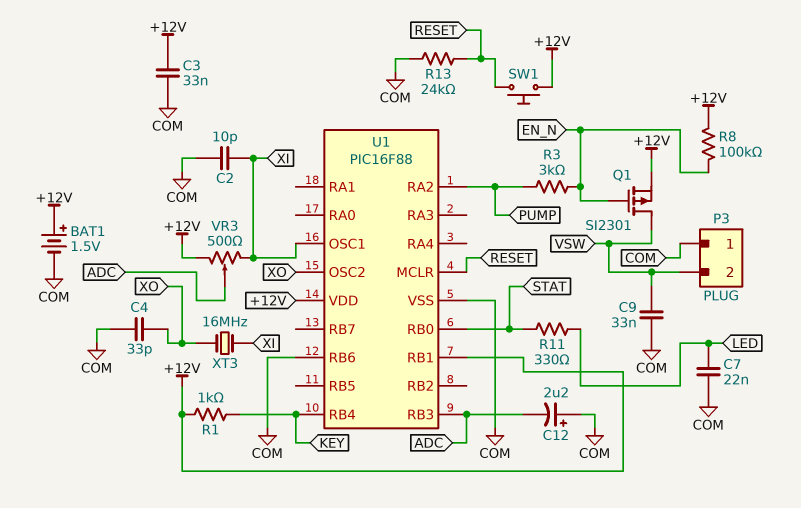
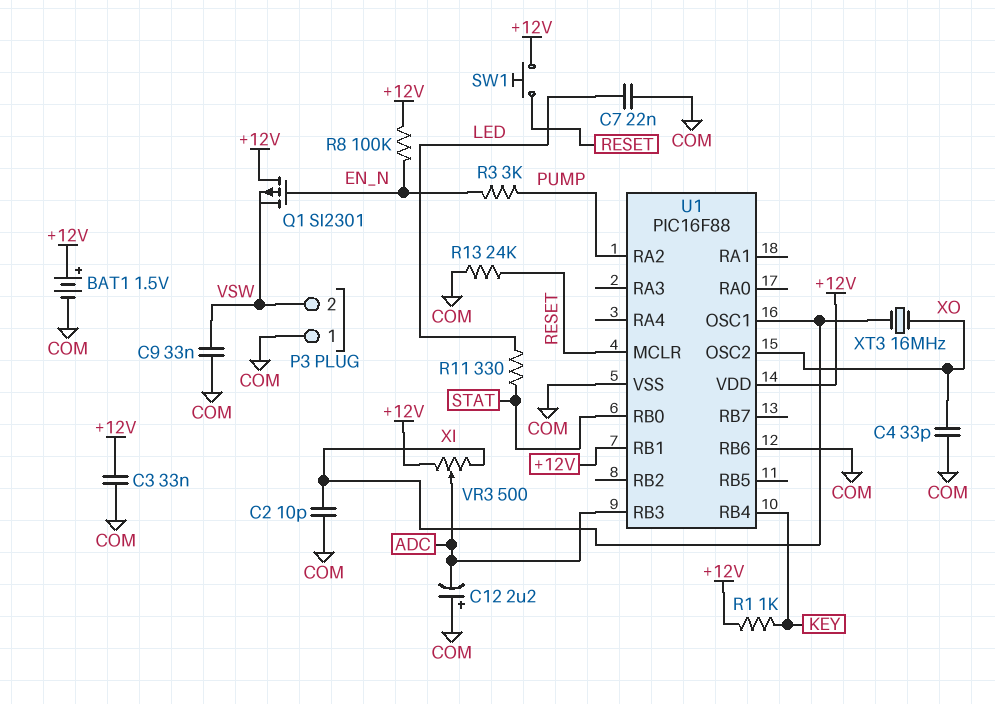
Q1: PMOS SI2301 (G EN_N, D VSW, S +12V) -> PMOS SI2301 (G EN_N, D +12V, S VSW)

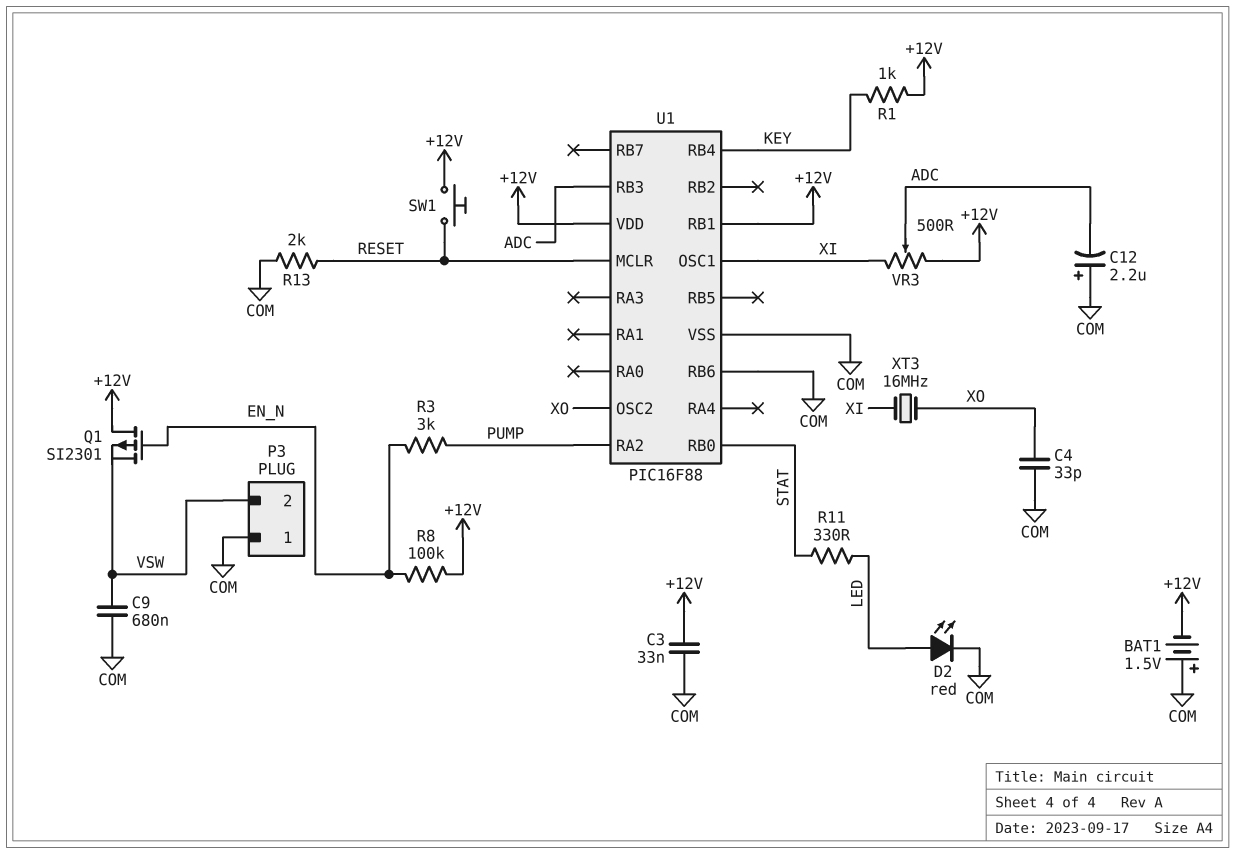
BAT1: 1.5V (plus +12V, minus COM) -> 1.5V (plus COM, minus +12V)
C2: 10pF (COM, XI) -> none
C7: 22nF (COM, LED) -> none
C9: 33nF (COM, VSW) -> 680nF (COM, VSW)
D2: none -> LED red (A LED, K COM)
R13: 24k (COM, RESET) -> 2k (COM, RESET)

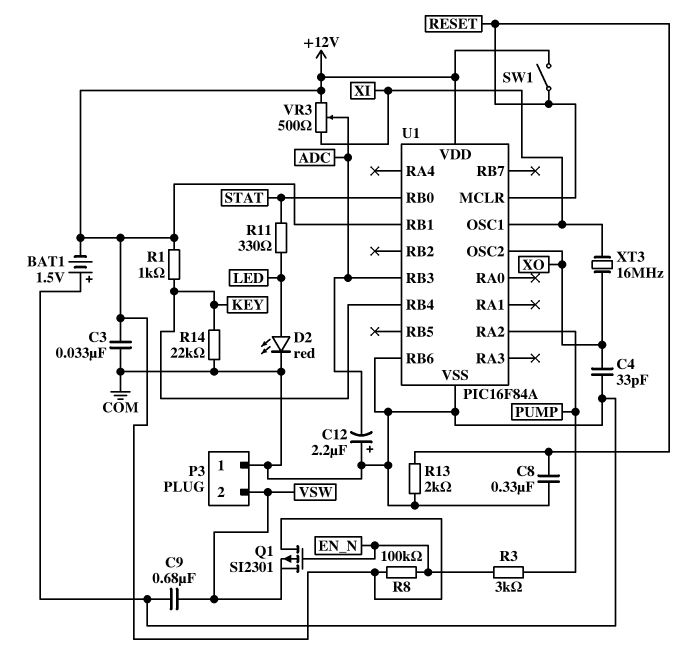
C8: none -> 330nF (COM, RESET)
R14: none -> 22k (COM, KEY)
SW1: button (+12V, RESET) -> switch (+12V, RESET)
U1: PIC16F88 -> PIC16F84A

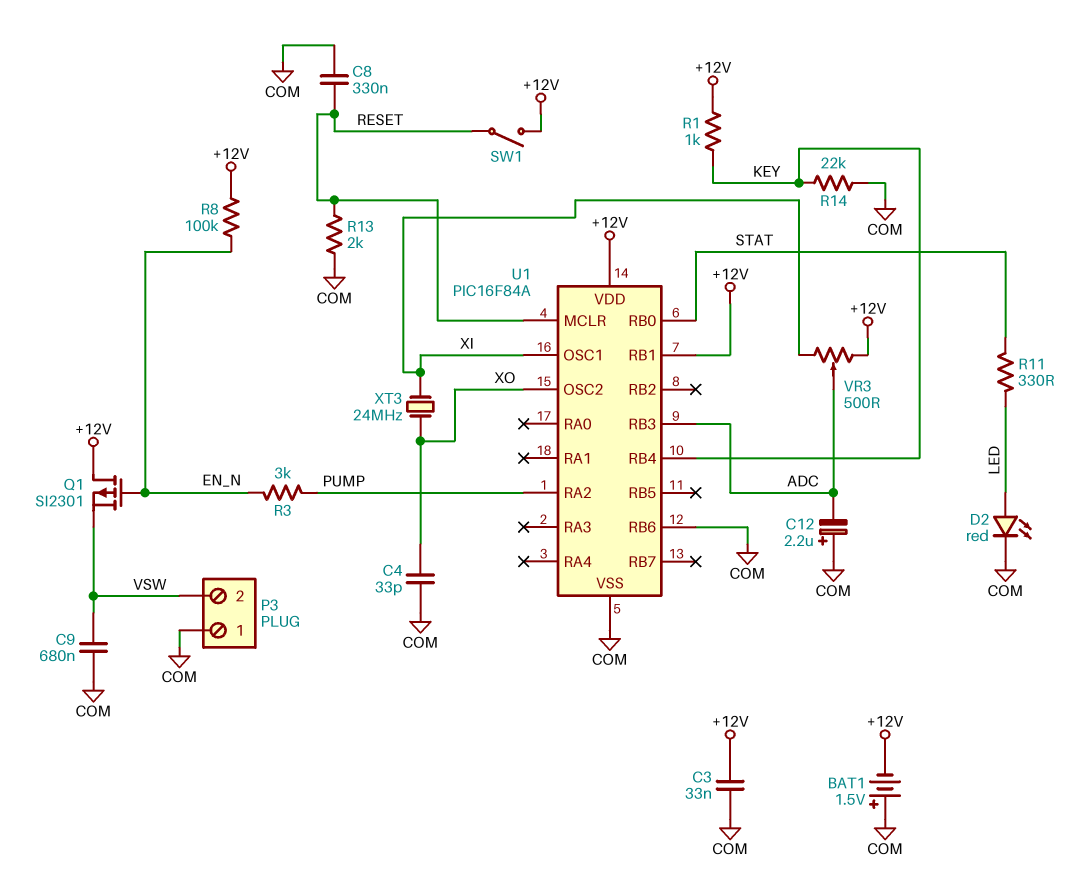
XT3: 16MHz (XI, XO) -> 24MHz (XI, XO)

